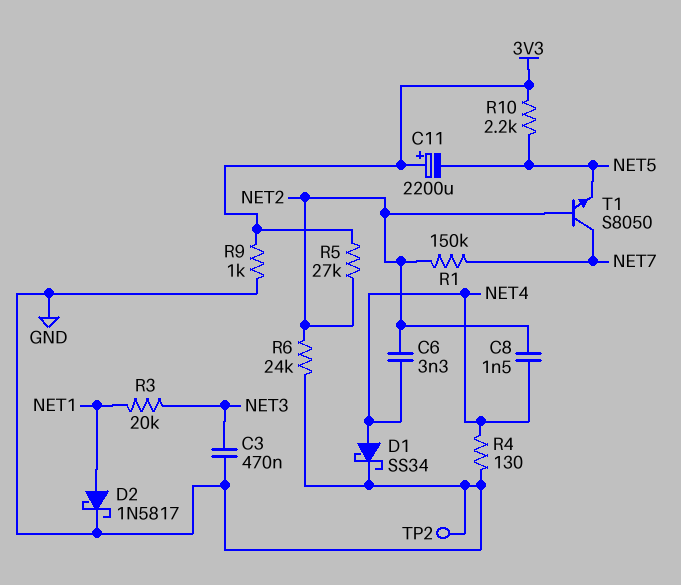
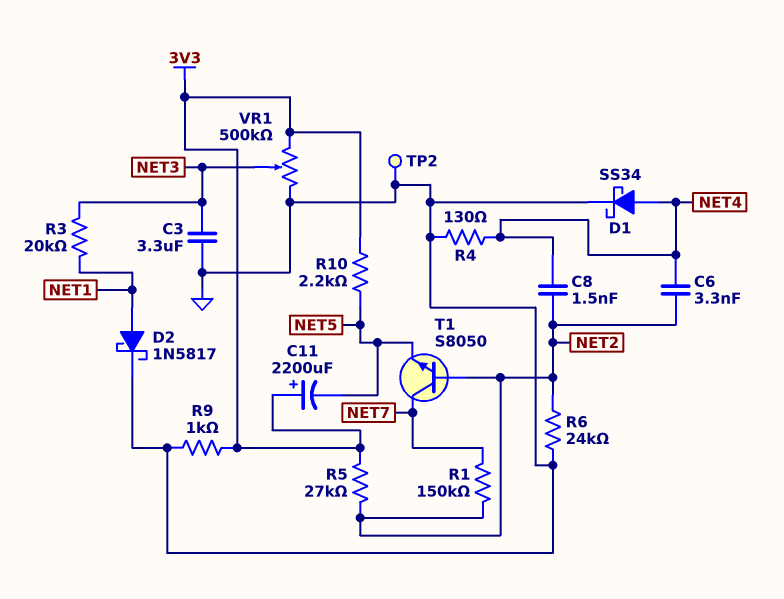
C3: 470nF (GND, NET3) -> 3.3uF (GND, NET3)
VR1: none -> 500k (3V3, GND, wiper NET3)

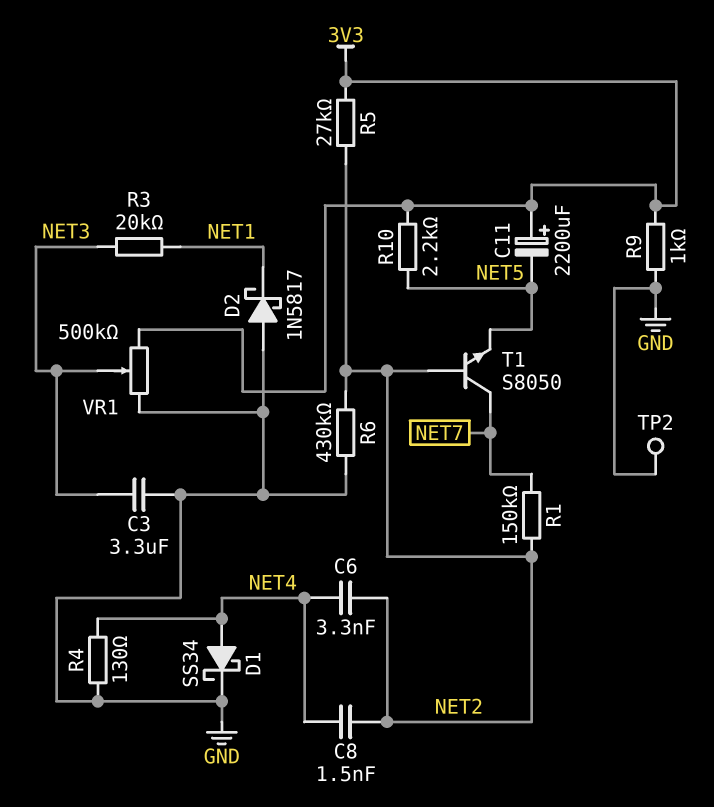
D2: schottky 1N5817 (A NET1, K GND) -> schottky 1N5817 (A GND, K NET1)
R6: 24k (GND, NET2) -> 430k (GND, NET2)

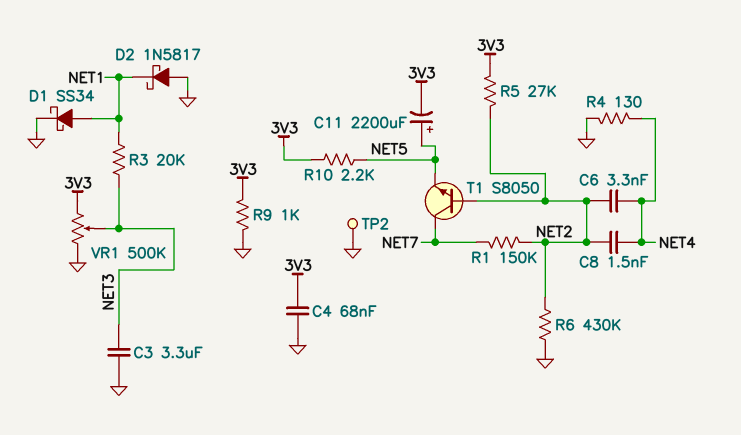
C4: none -> 68nF (3V3, GND)
C11: 2200uF (plus 3V3, minus NET5) -> 2200uF (plus NET5, minus 3V3)
D1: schottky SS34 (A NET4, K GND) -> schottky SS34 (A NET1, K GND)

